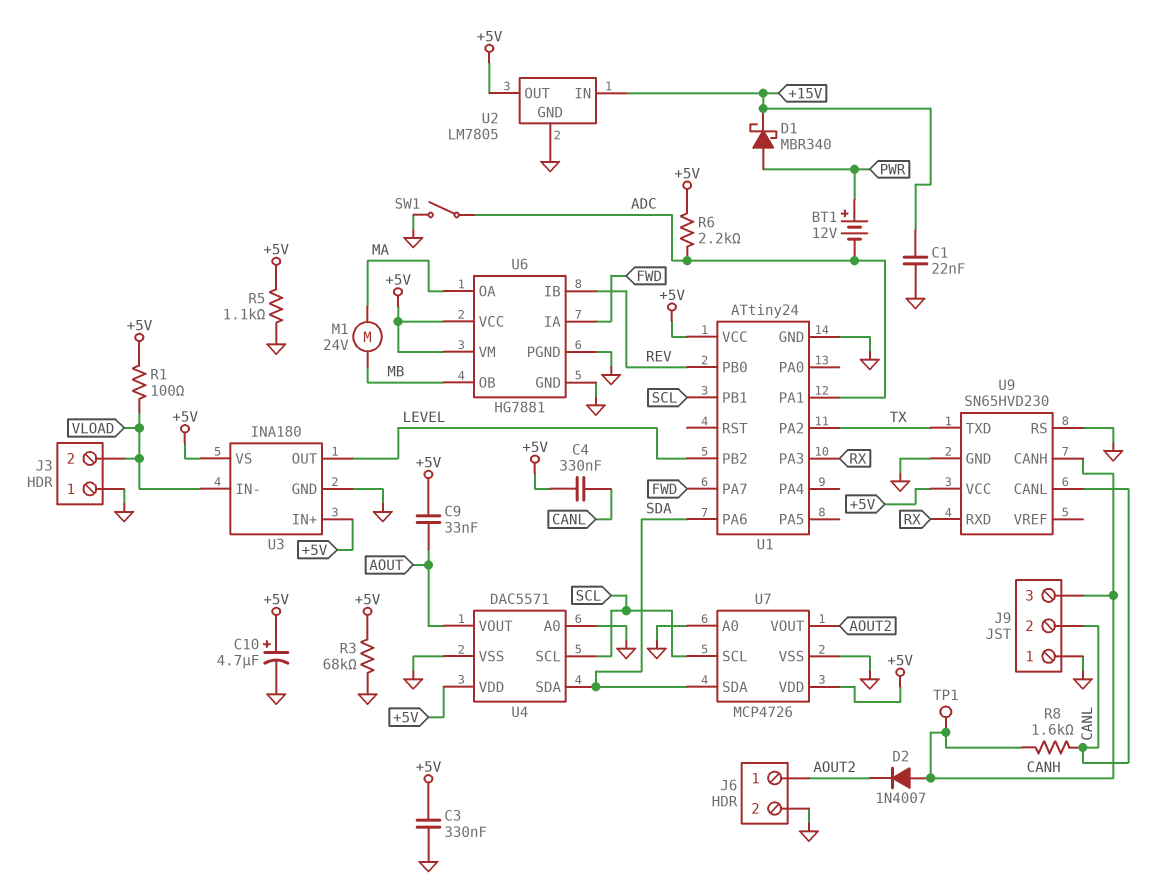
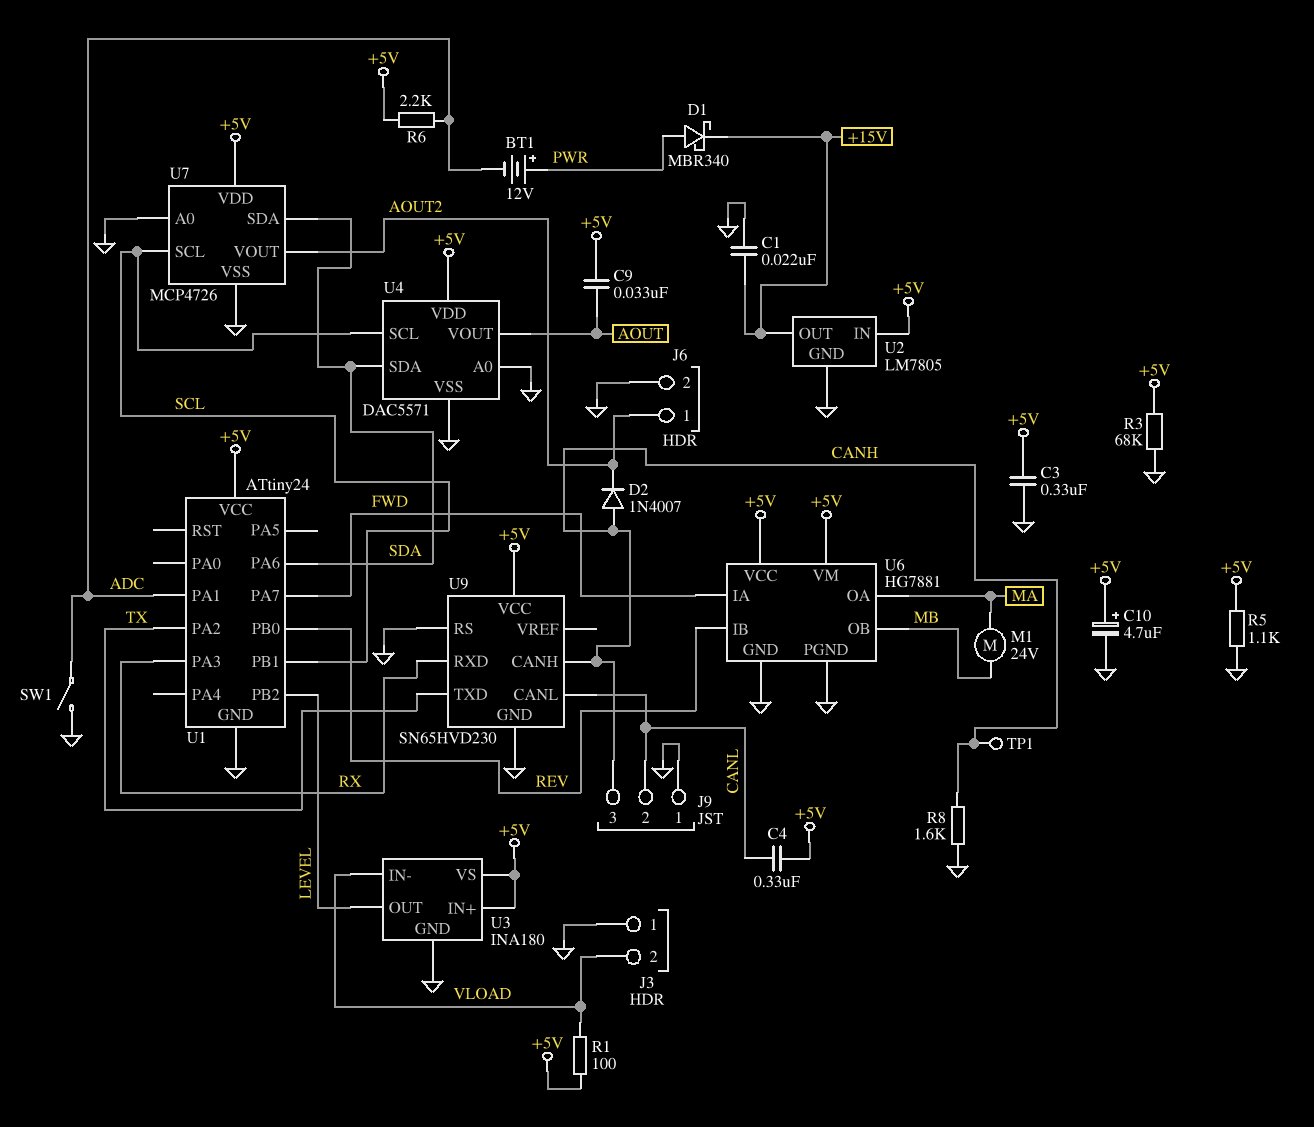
R8: 1.6k (CANH, CANL) -> 1.6k (CANH, GND)
U2 pin IN: +15V -> +5V
U2 pin OUT: +5V -> +15V

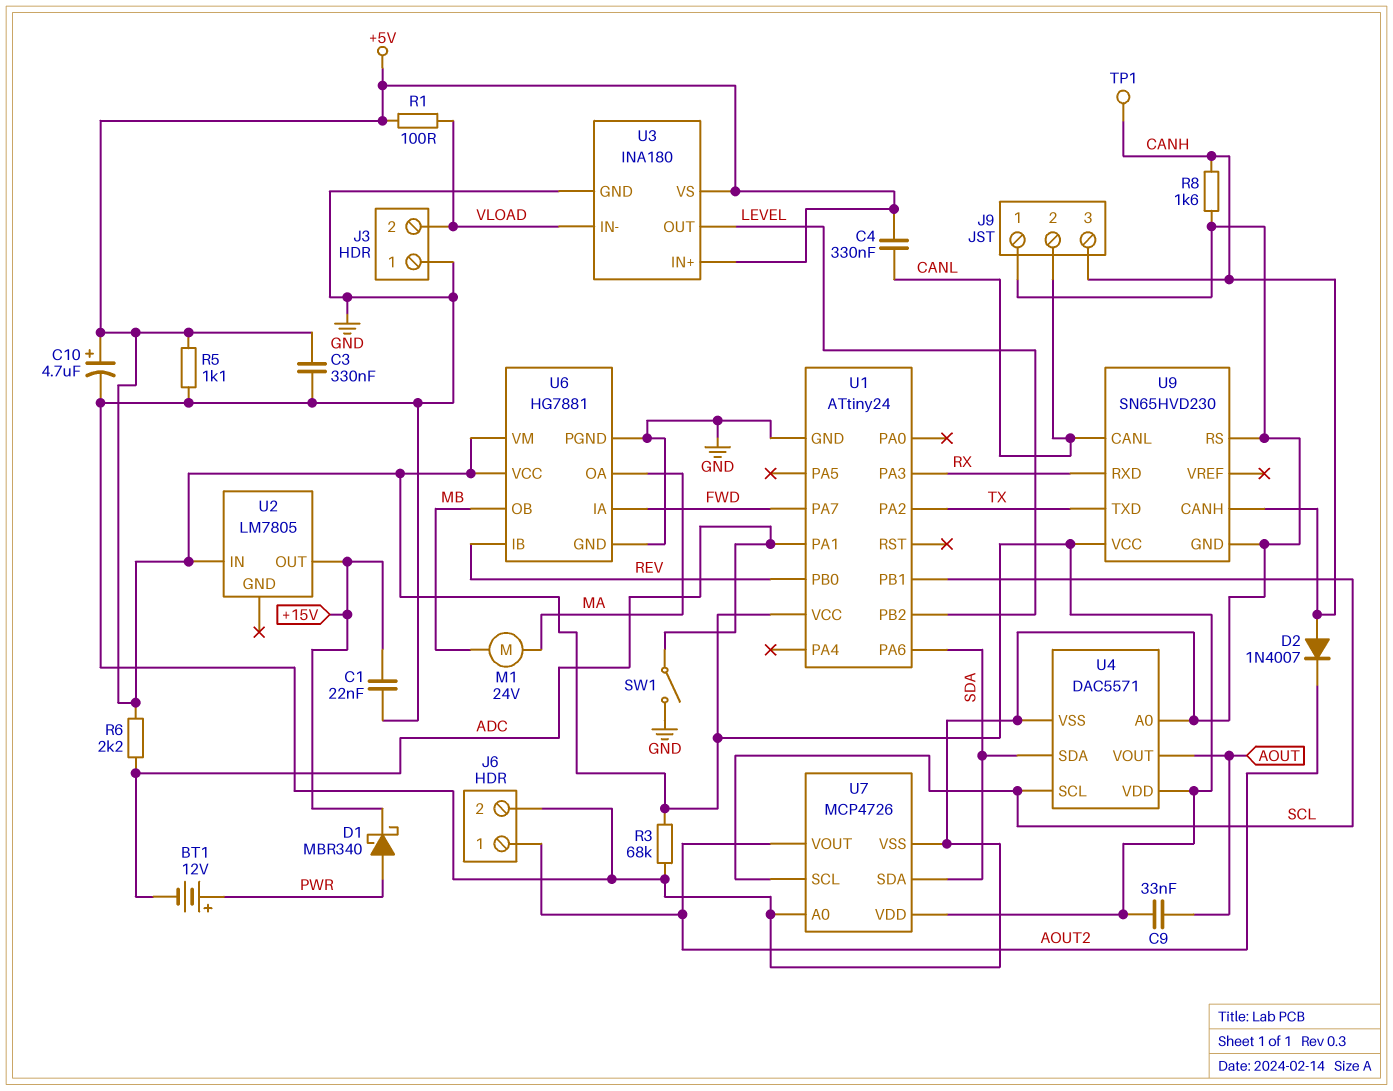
U2 pin GND: GND -> none

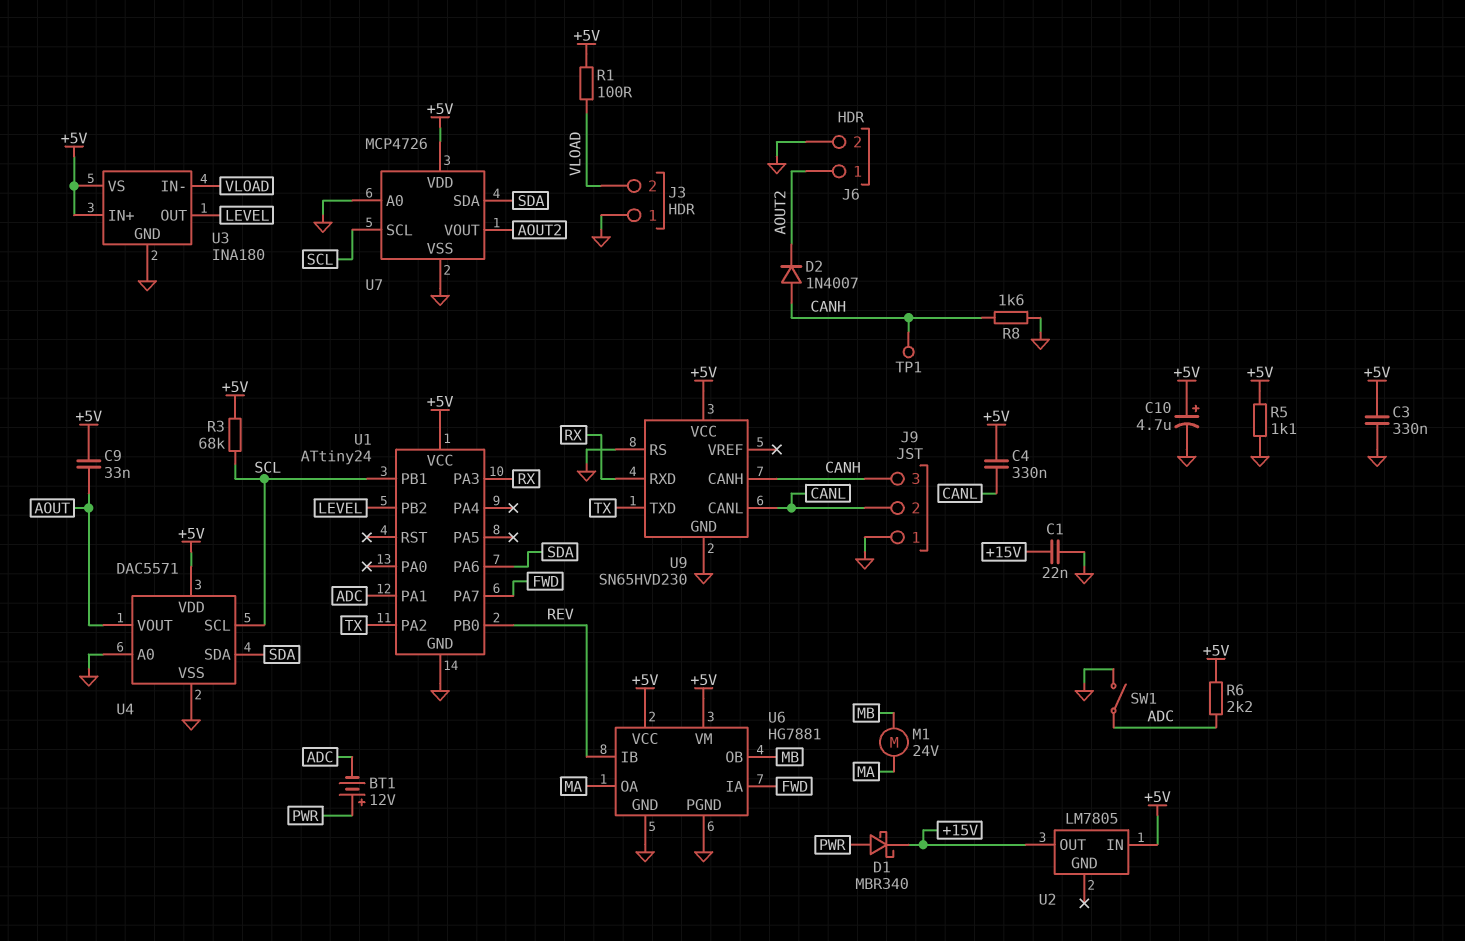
R3: 68k (+5V, GND) -> 68k (+5V, SCL)

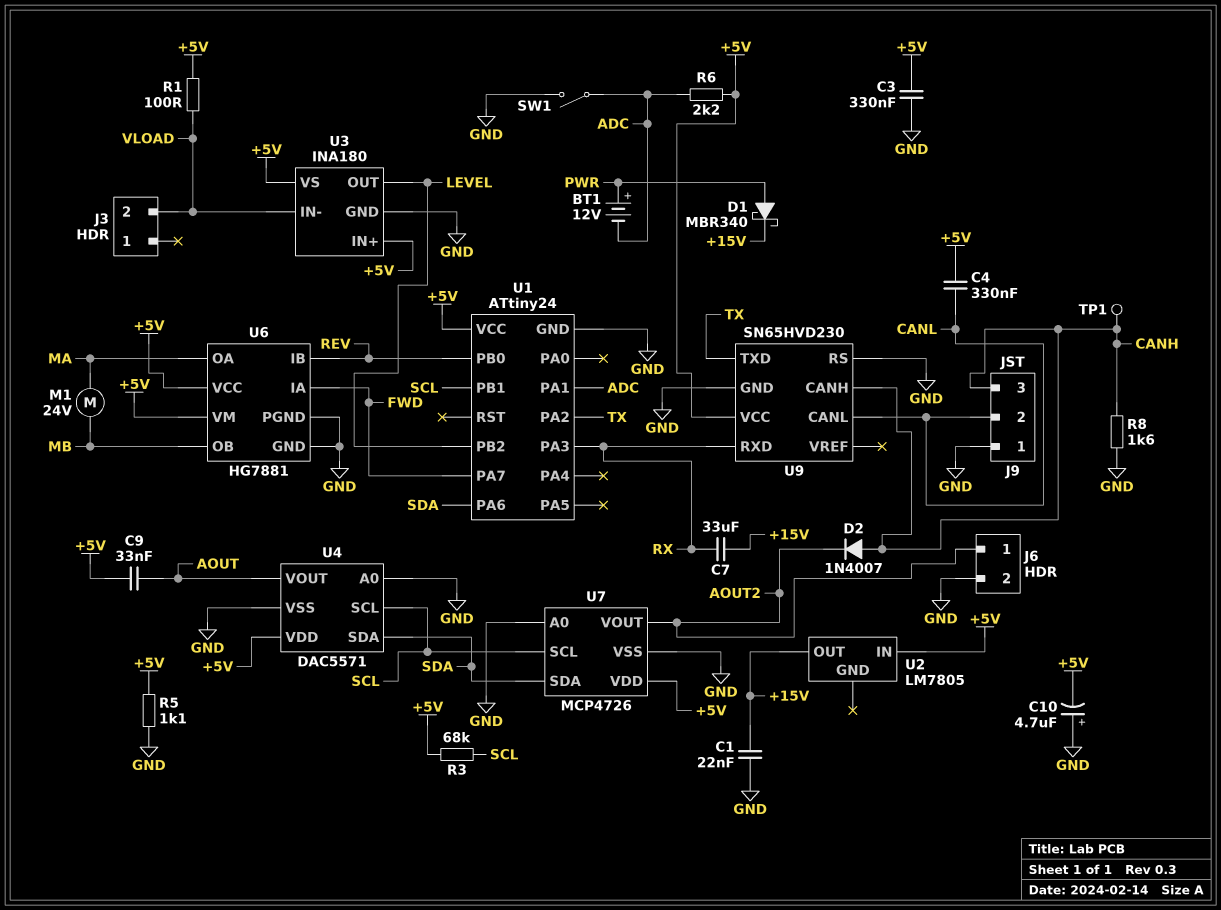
C7: none -> 33uF (+15V, RX)
C10: 4.7uF (plus +5V, minus GND) -> 4.7uF (plus GND, minus +5V)
J3 pin 1: GND -> none

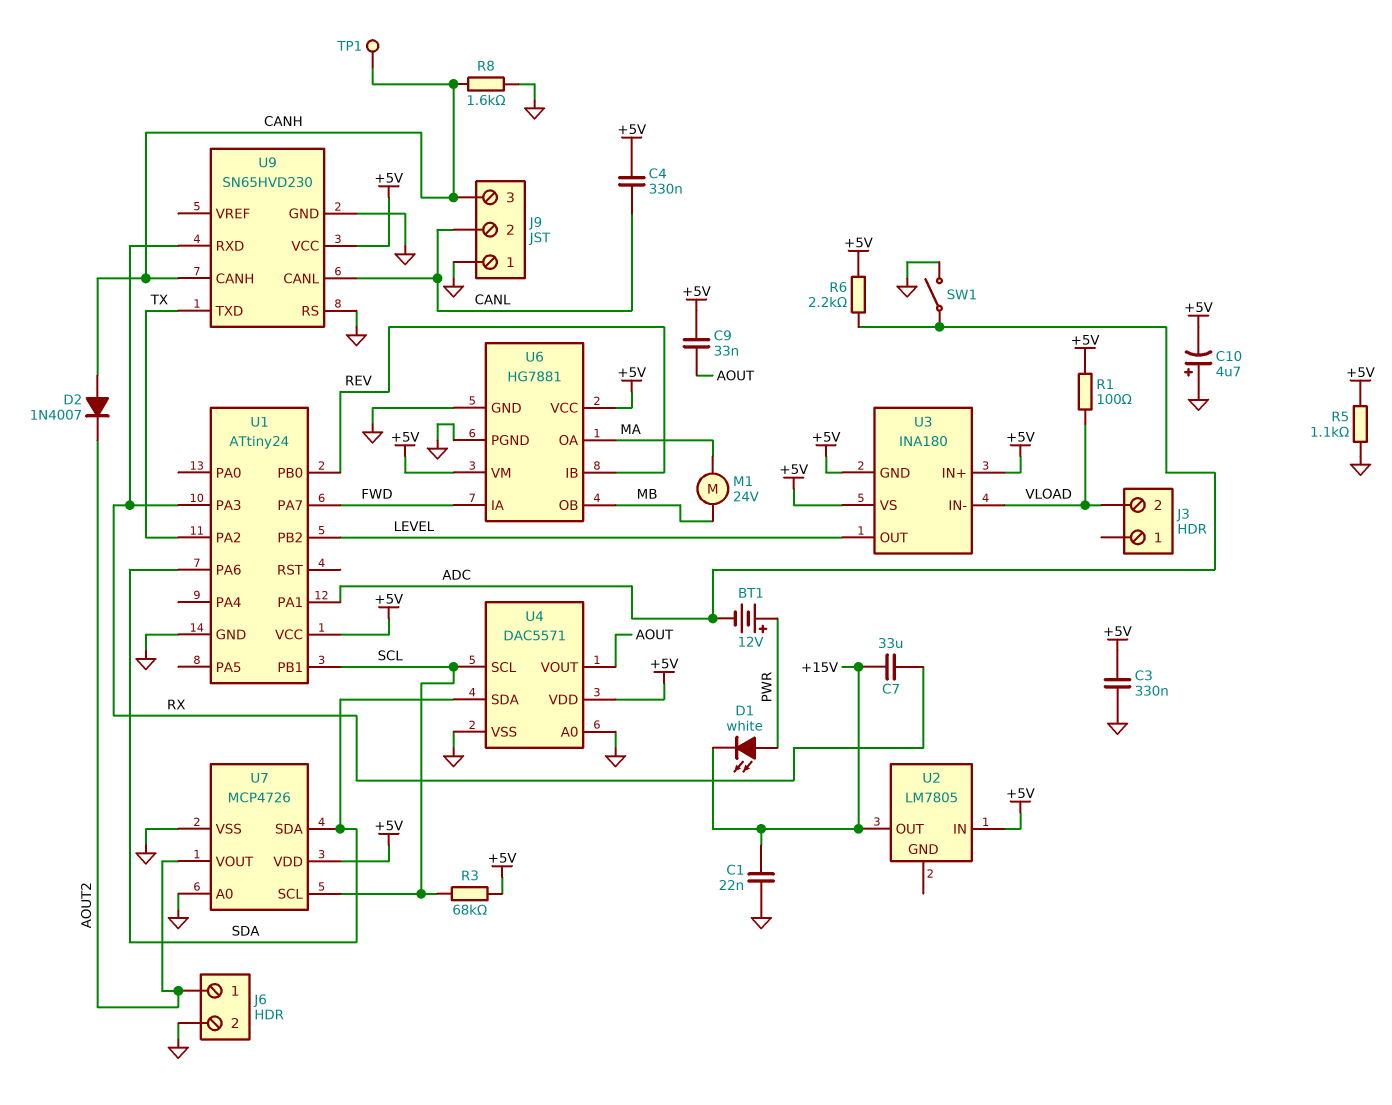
D1: schottky MBR340 (A PWR, K +15V) -> LED white (A PWR, K +15V)
U3 pin GND: GND -> +5V

